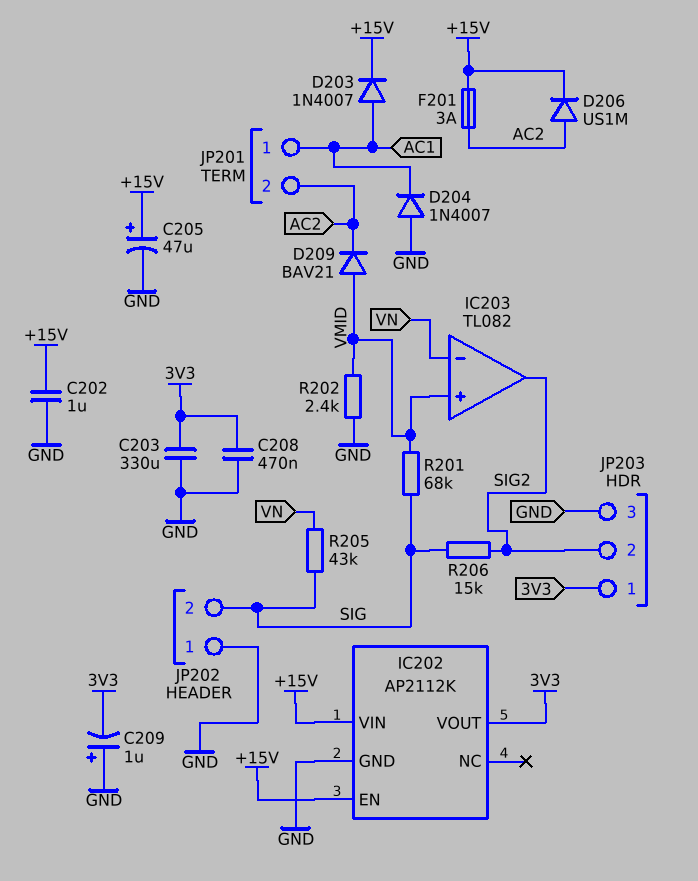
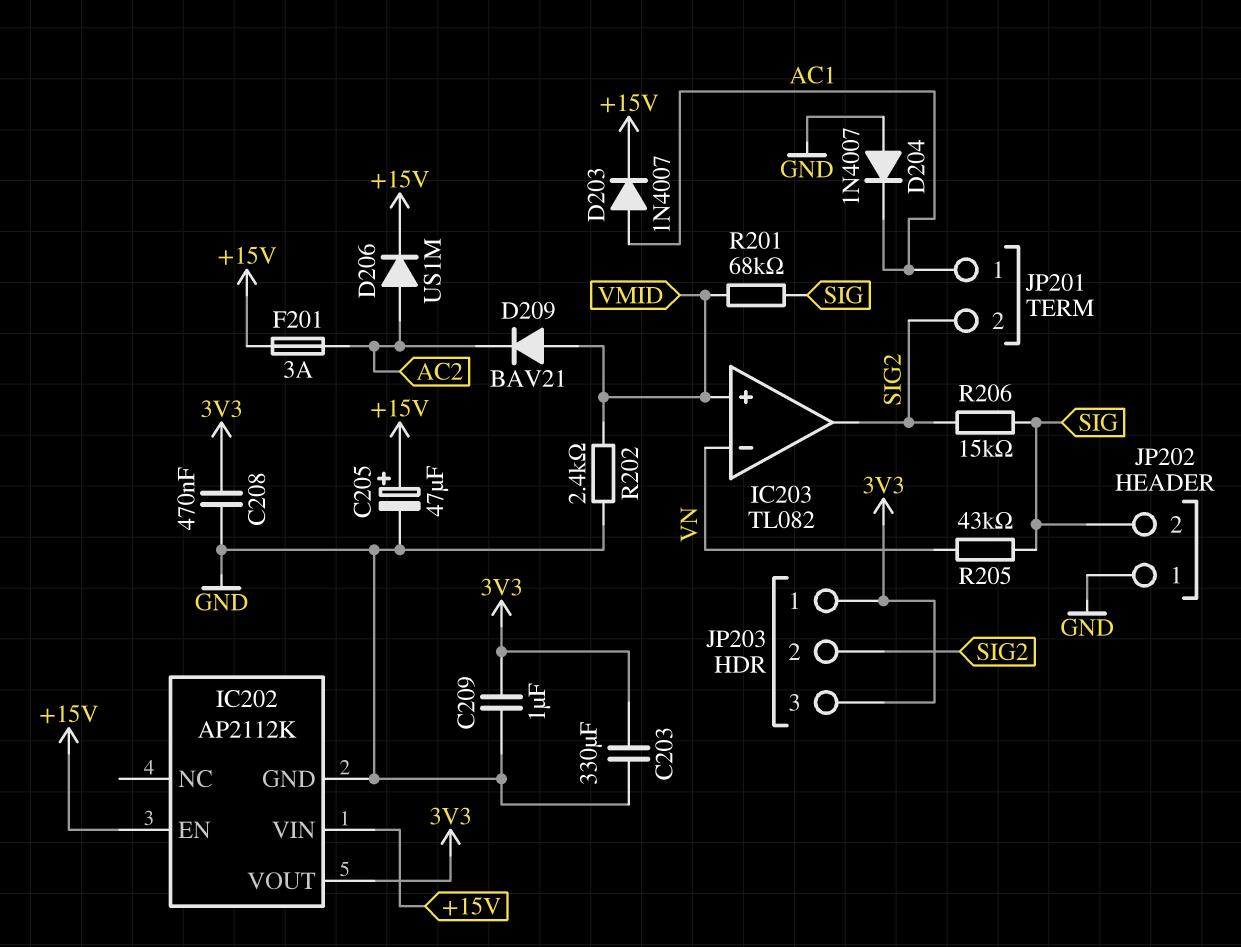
C202: 1uF (+15V, GND) -> none
C209: 1uF (plus GND, minus 3V3) -> 1uF (3V3, GND)
JP201 pin 2: AC2 -> SIG2
JP203 pin 3: GND -> 3V3

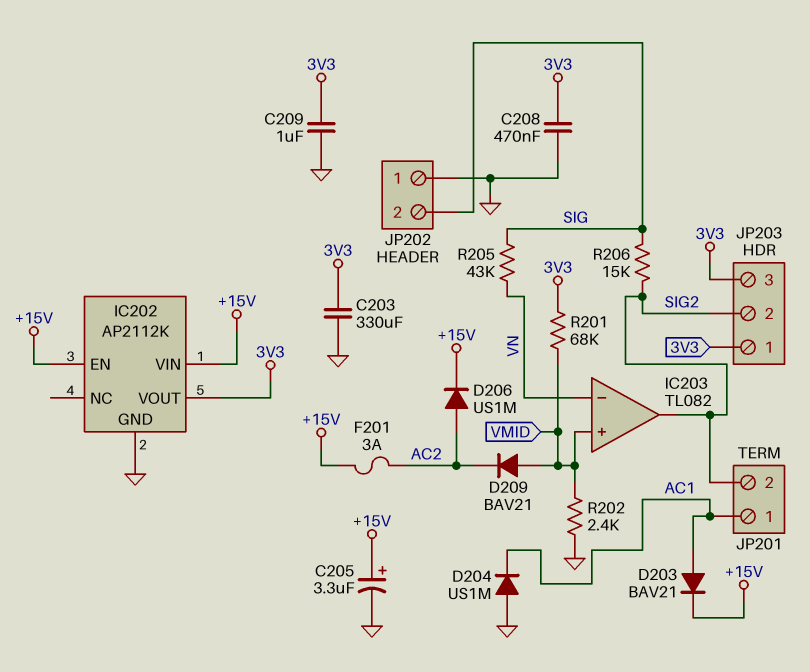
C205: 47uF (plus +15V, minus GND) -> 3.3uF (plus +15V, minus GND)
D203: diode 1N4007 (A AC1, K +15V) -> diode BAV21 (A AC1, K +15V)
D204: diode 1N4007 (A GND, K AC1) -> diode US1M (A GND, K AC1)
R201: 68k (SIG, VMID) -> 68k (3V3, VMID)

